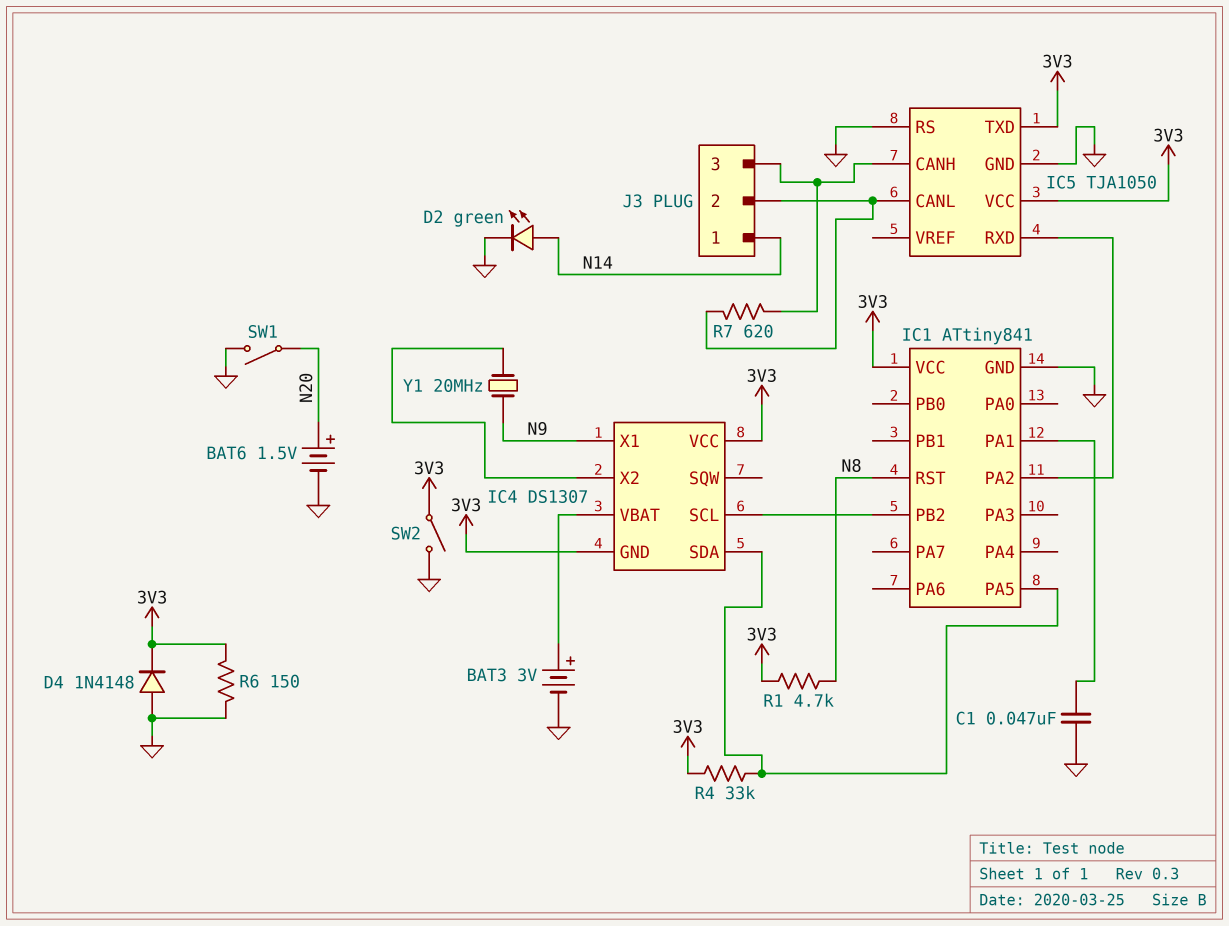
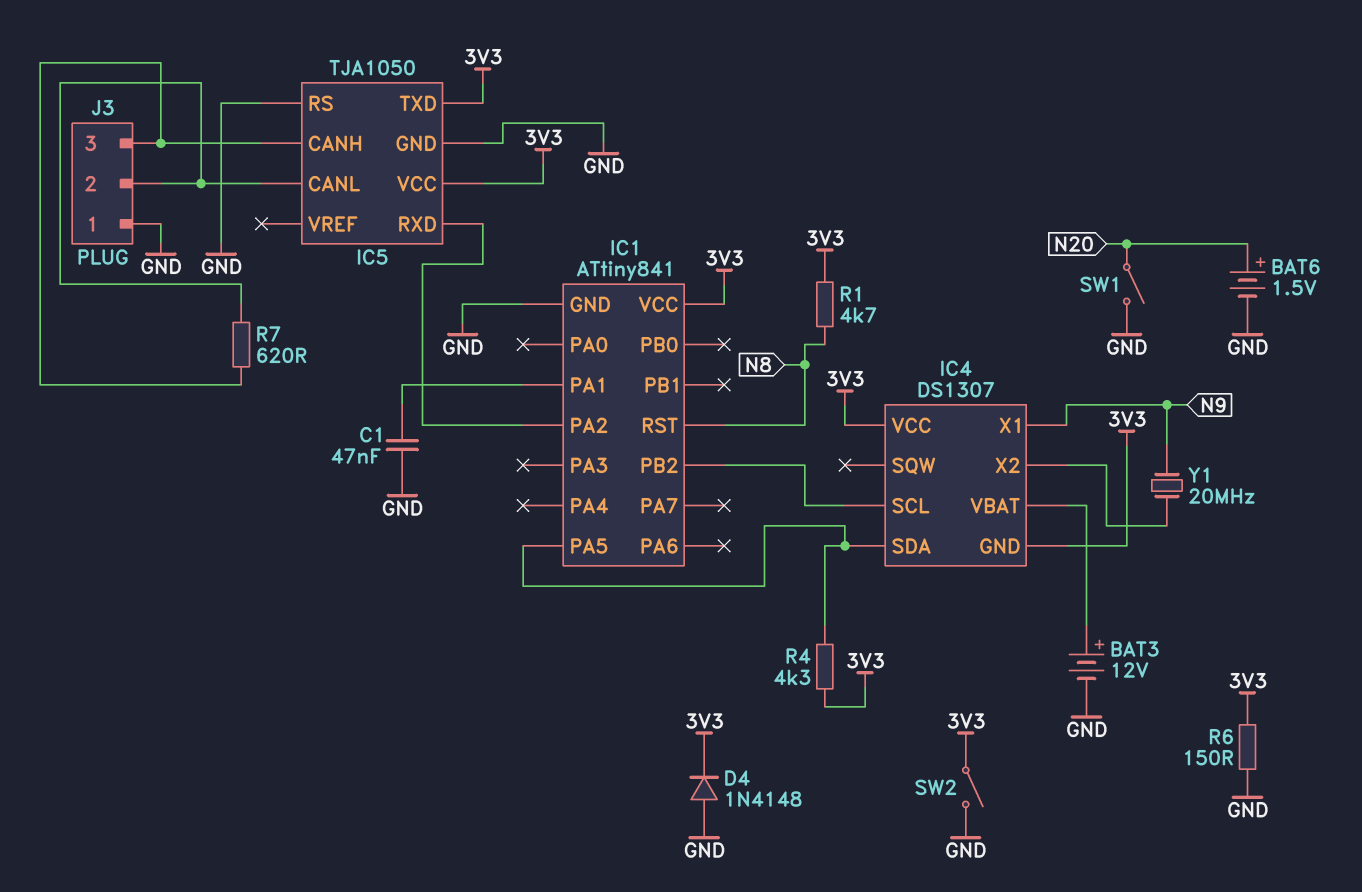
BAT3: 3V (plus IC4/VBAT, minus GND) -> 12V (plus IC4/VBAT, minus GND)
D2: LED green (A N14, K GND) -> none
J3 pin 1: N14 -> GND
R4: 33k (3V3, IC1/PA5) -> 4.3k (3V3, IC1/PA5)

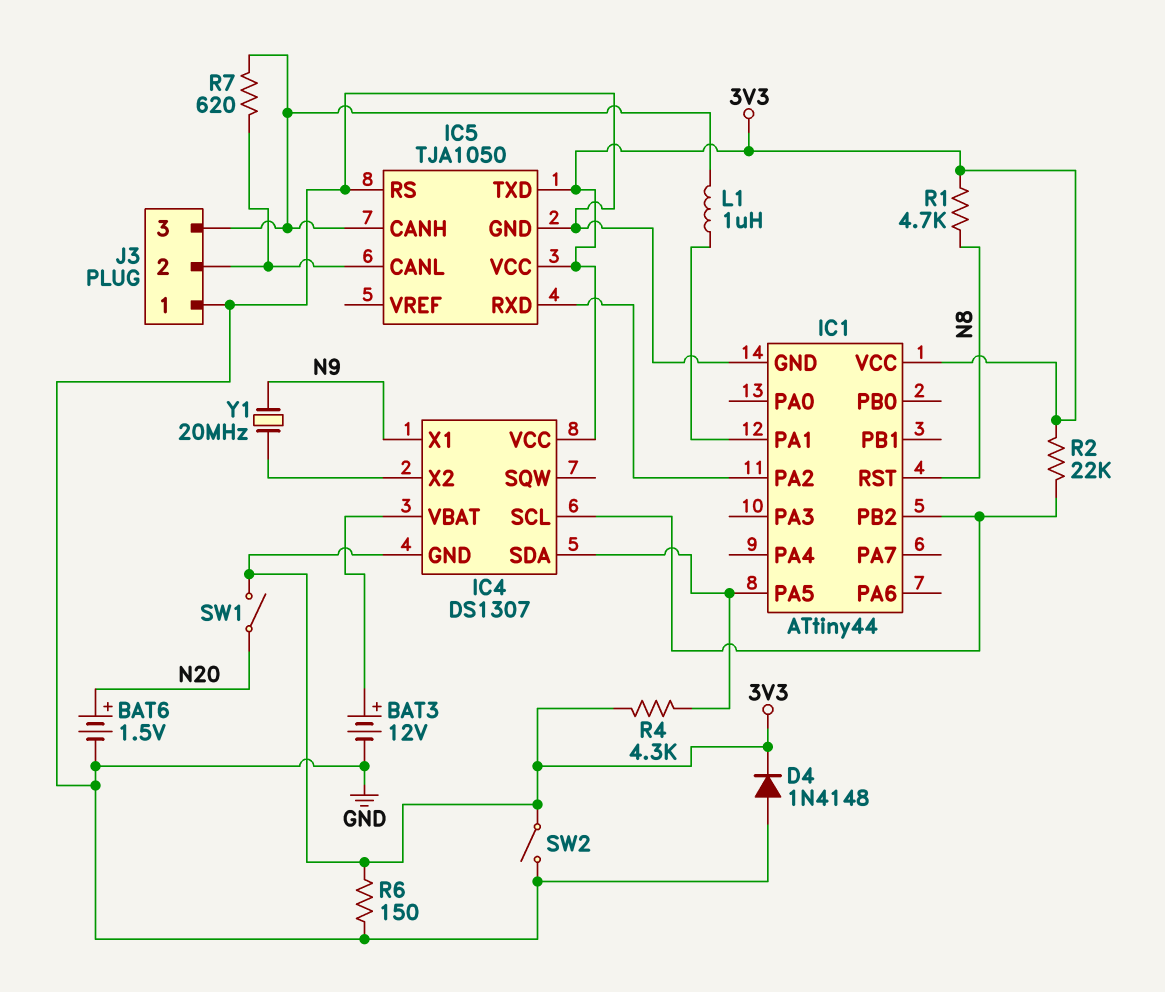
C1: 47nF (GND, IC1/PA1) -> none
IC1: ATtiny841 -> ATtiny44
L1: none -> 1uH (IC1/PA1, IC5/CANH)
R2: none -> 22k (3V3, IC1/PB2)
SW1: switch (GND, N20) -> switch (3V3, N20)

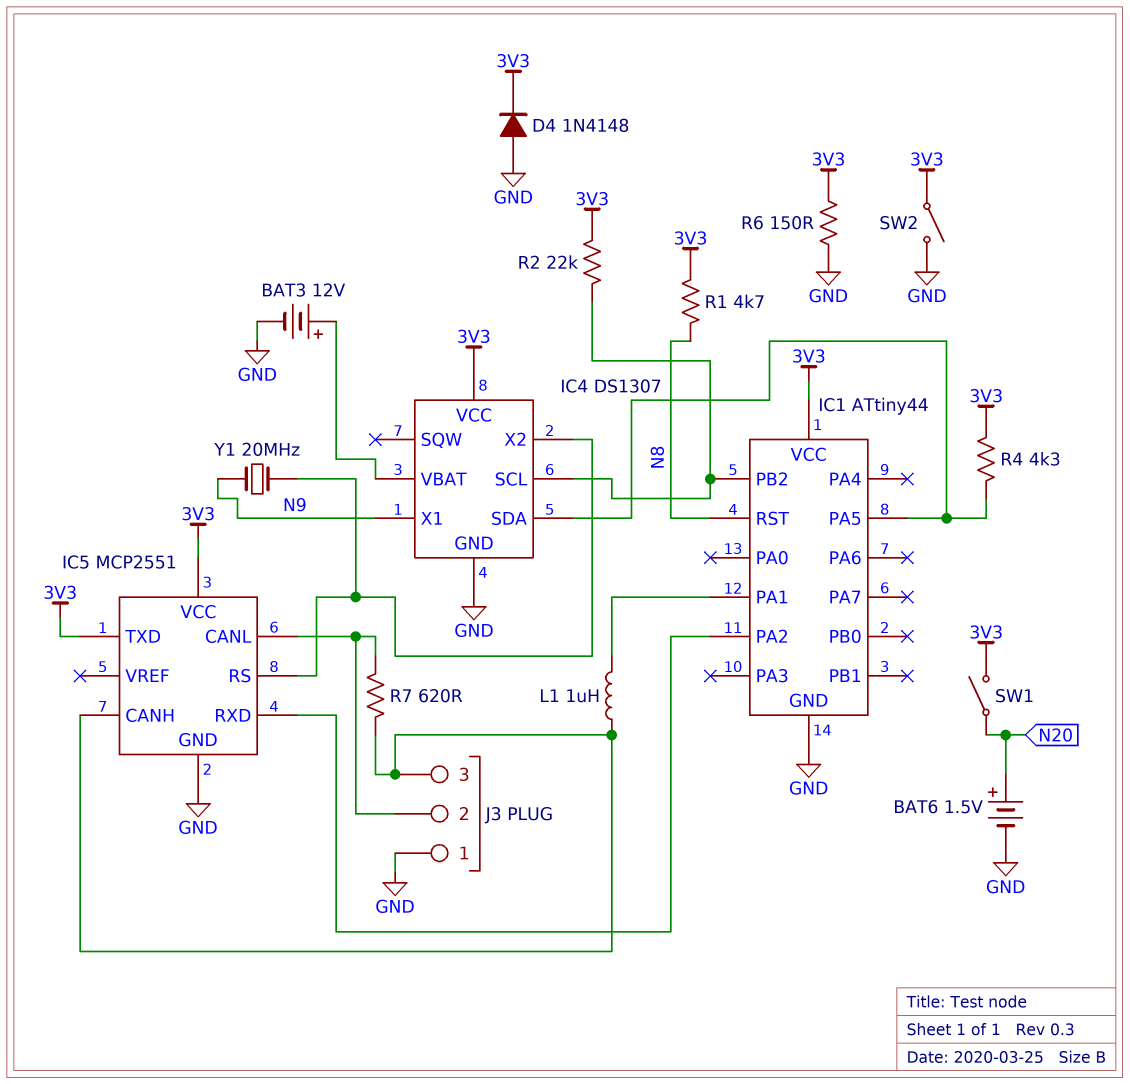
IC4 pin GND: 3V3 -> GND
IC5: TJA1050 -> MCP2551
IC5 pin RS: GND -> IC4/X2

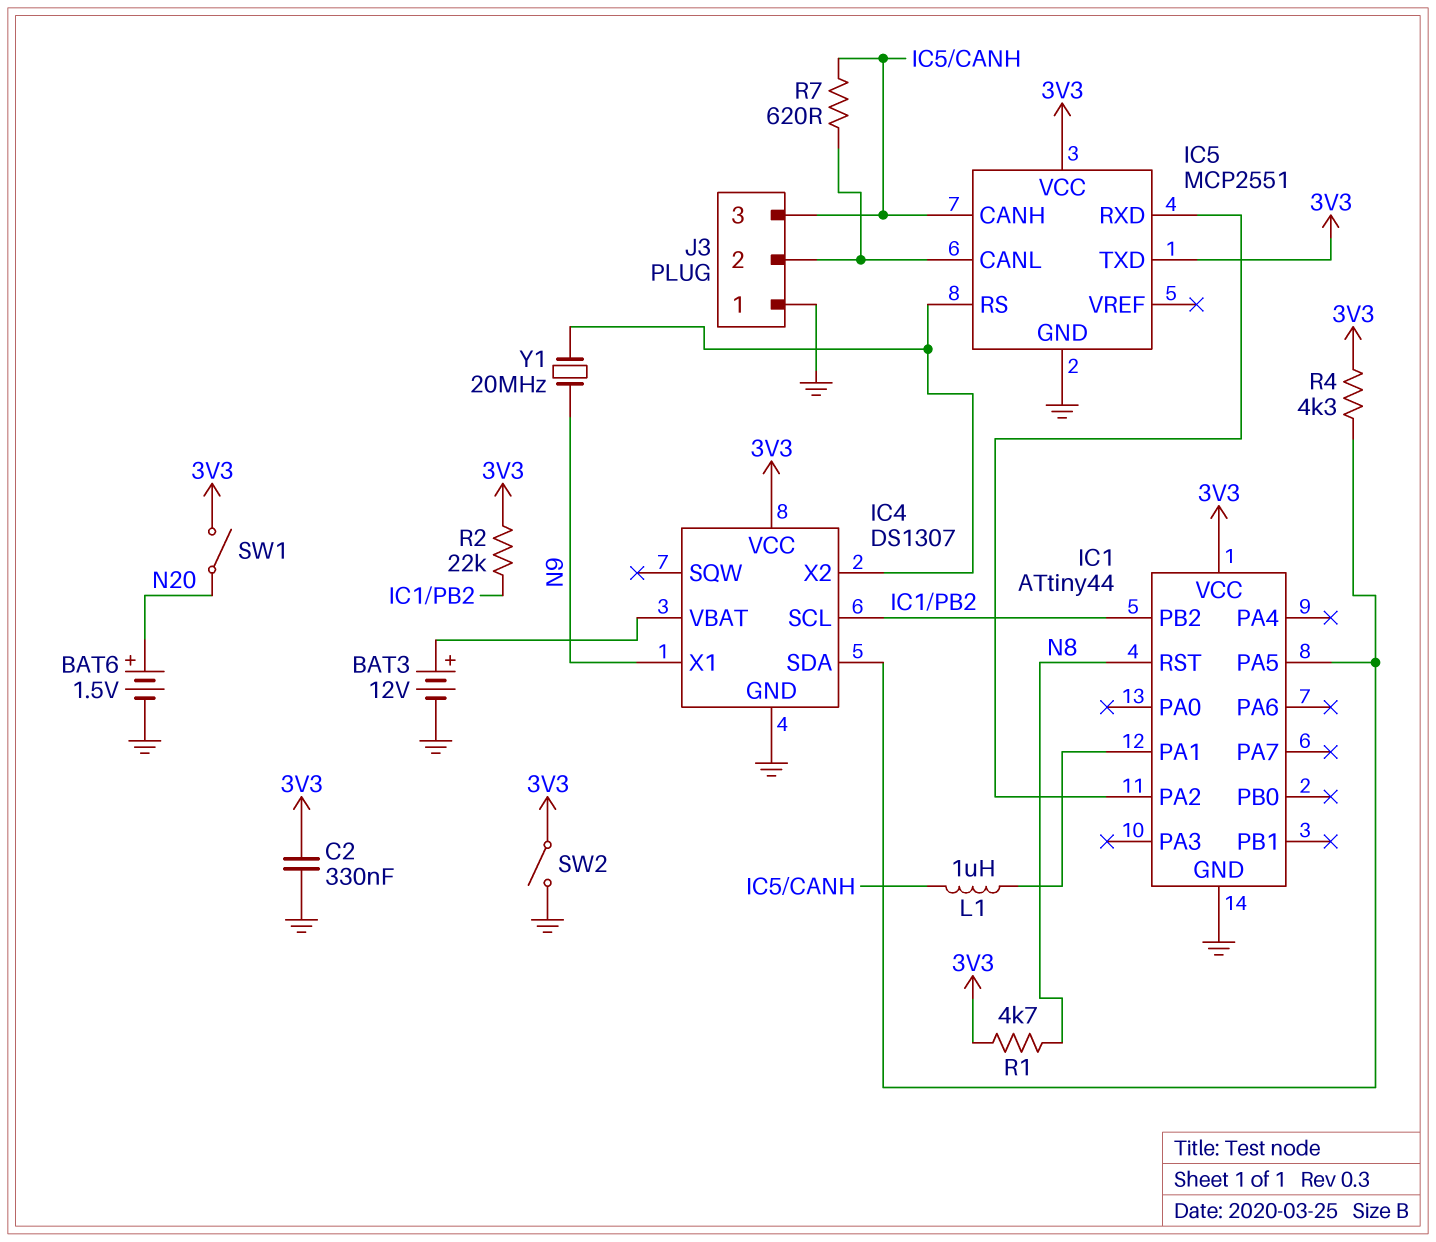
C2: none -> 330nF (3V3, GND)
D4: diode 1N4148 (A GND, K 3V3) -> none
R6: 150 (3V3, GND) -> none

